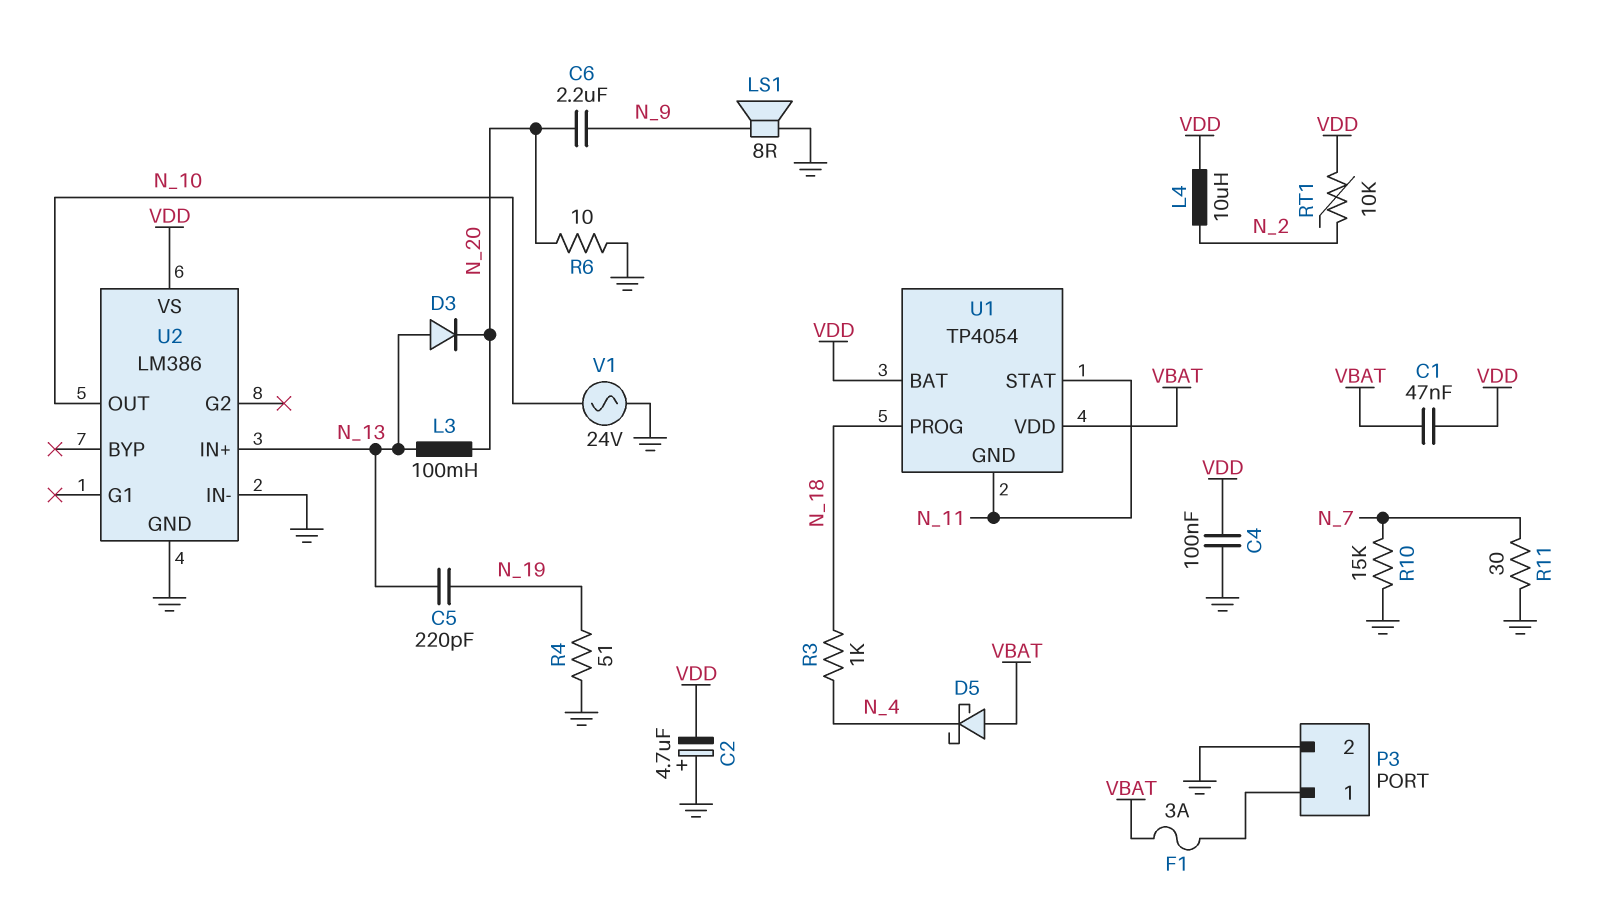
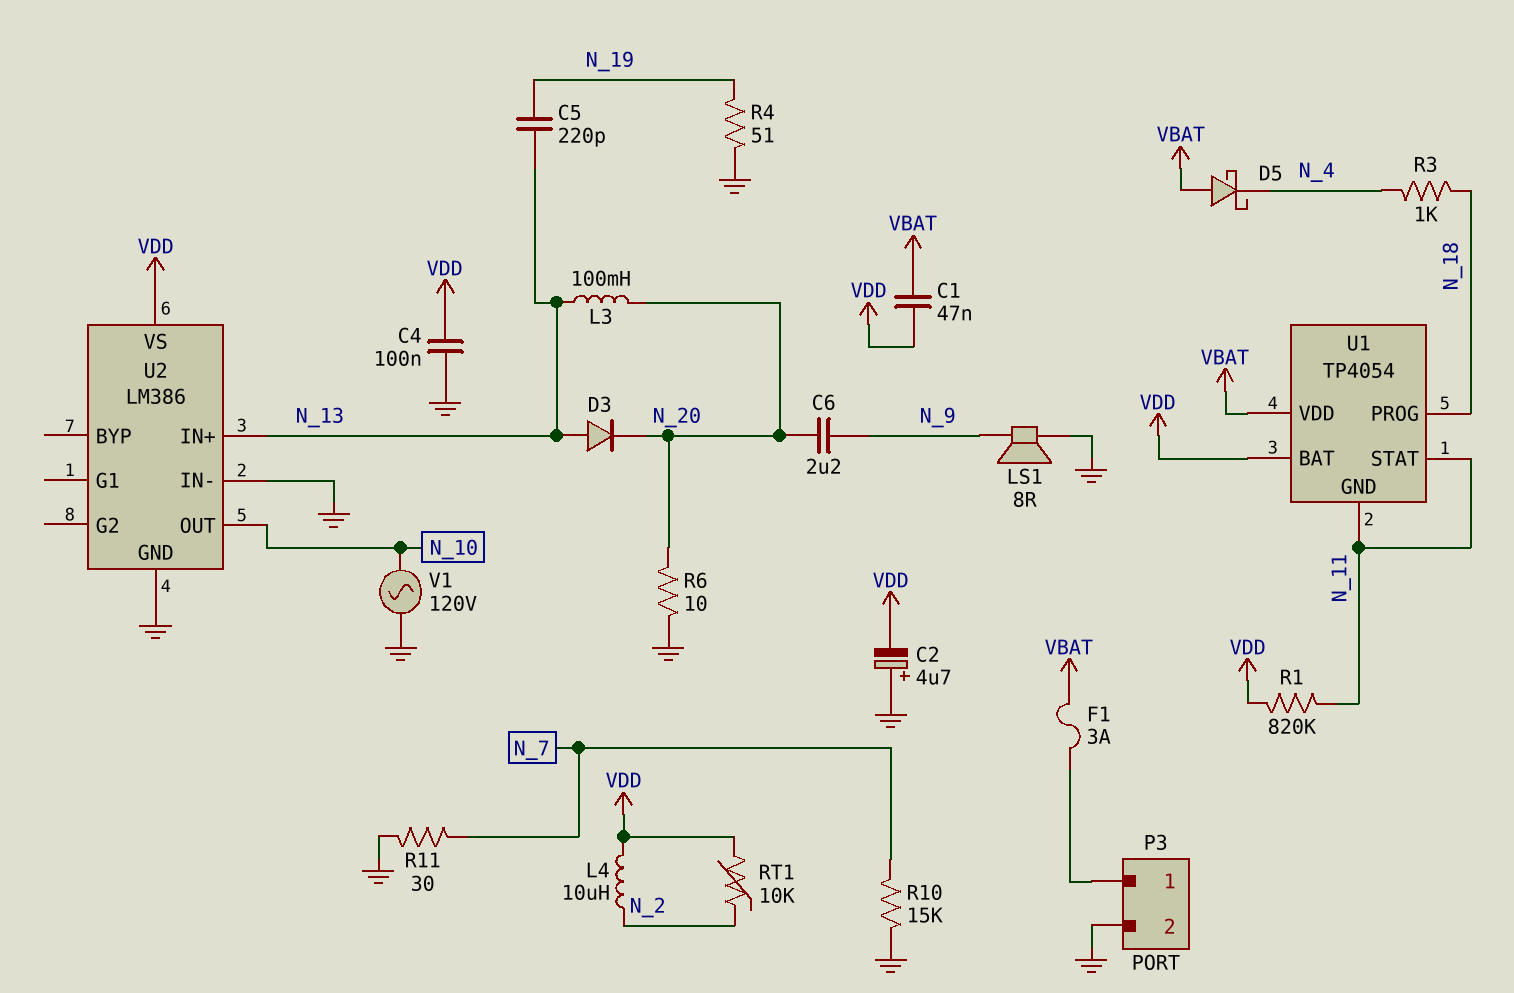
R1: none -> 820k (N_11, VDD)
V1: AC 24V (GND, N_10) -> AC 120V (GND, N_10)

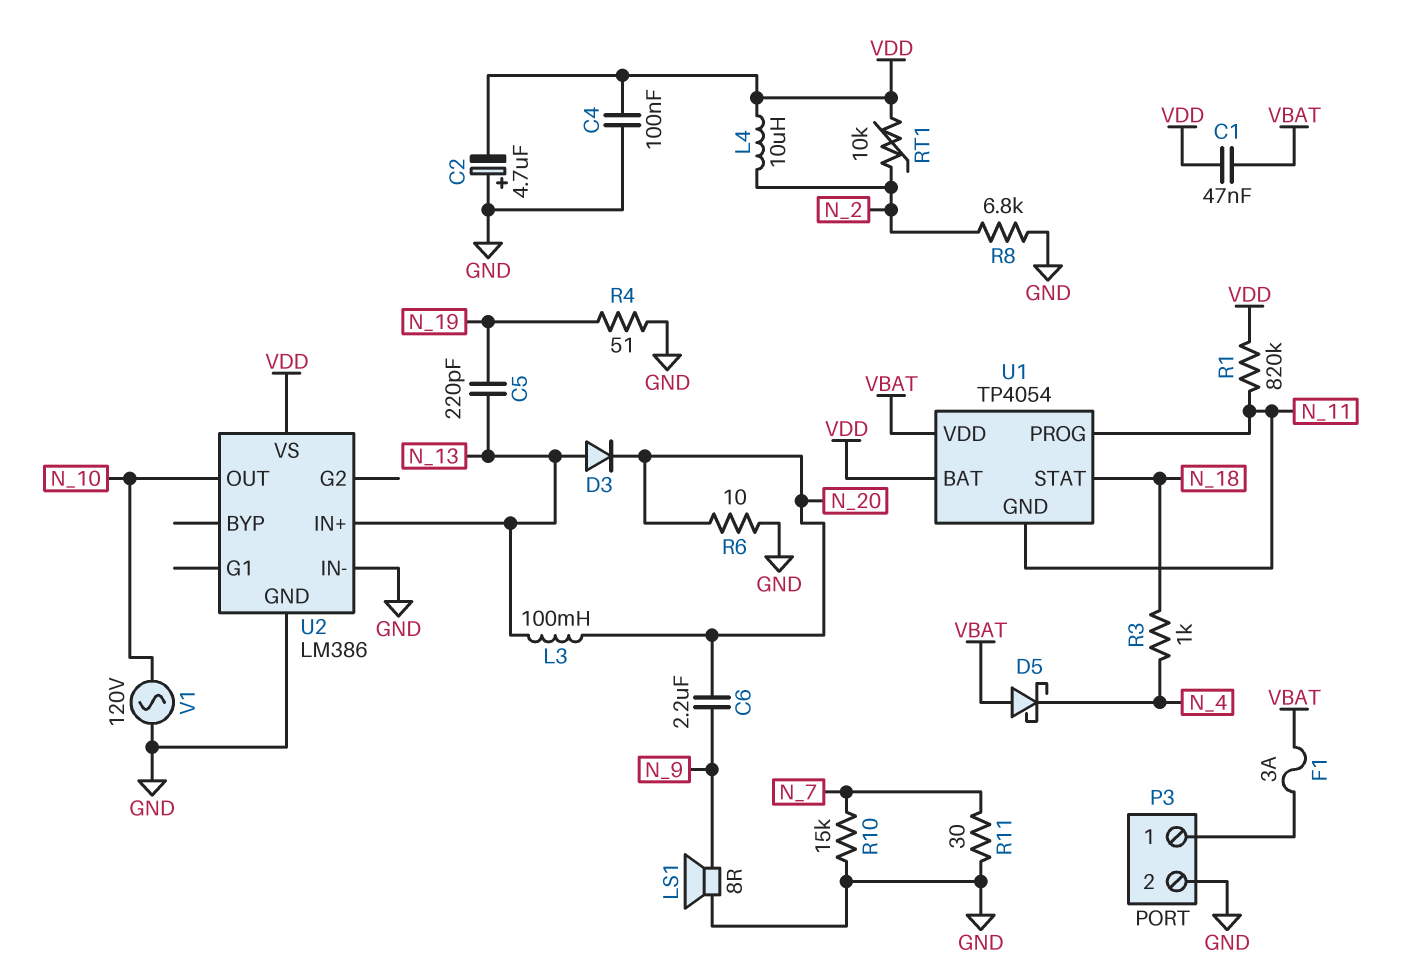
R8: none -> 6.8k (GND, N_2)
U1 pin PROG: N_18 -> N_11
U1 pin STAT: N_11 -> N_18

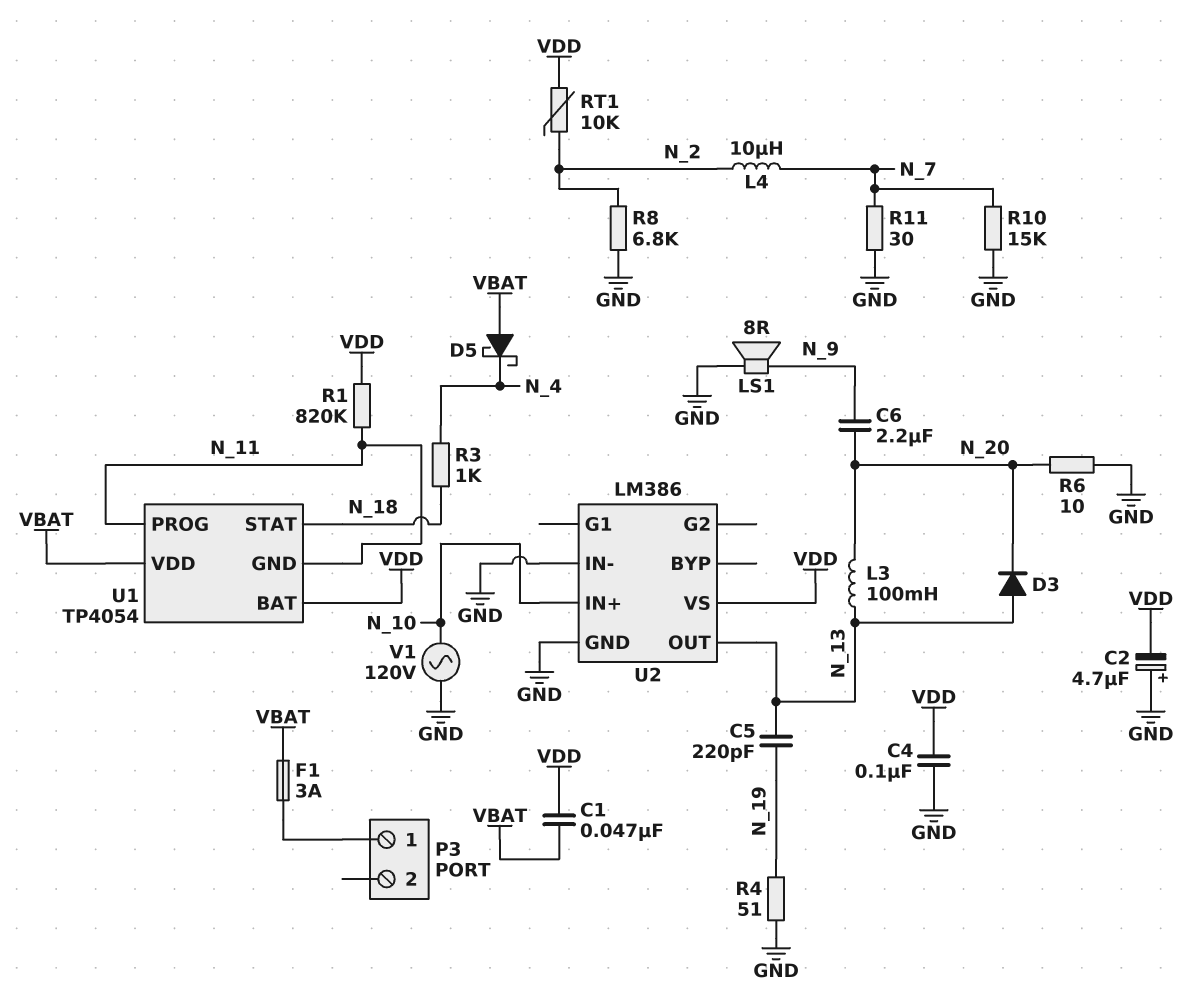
L4: 10uH (N_2, VDD) -> 10uH (N_2, N_7)
P3 pin 2: GND -> none
U2 pin IN+: N_13 -> N_10
U2 pin OUT: N_10 -> N_13

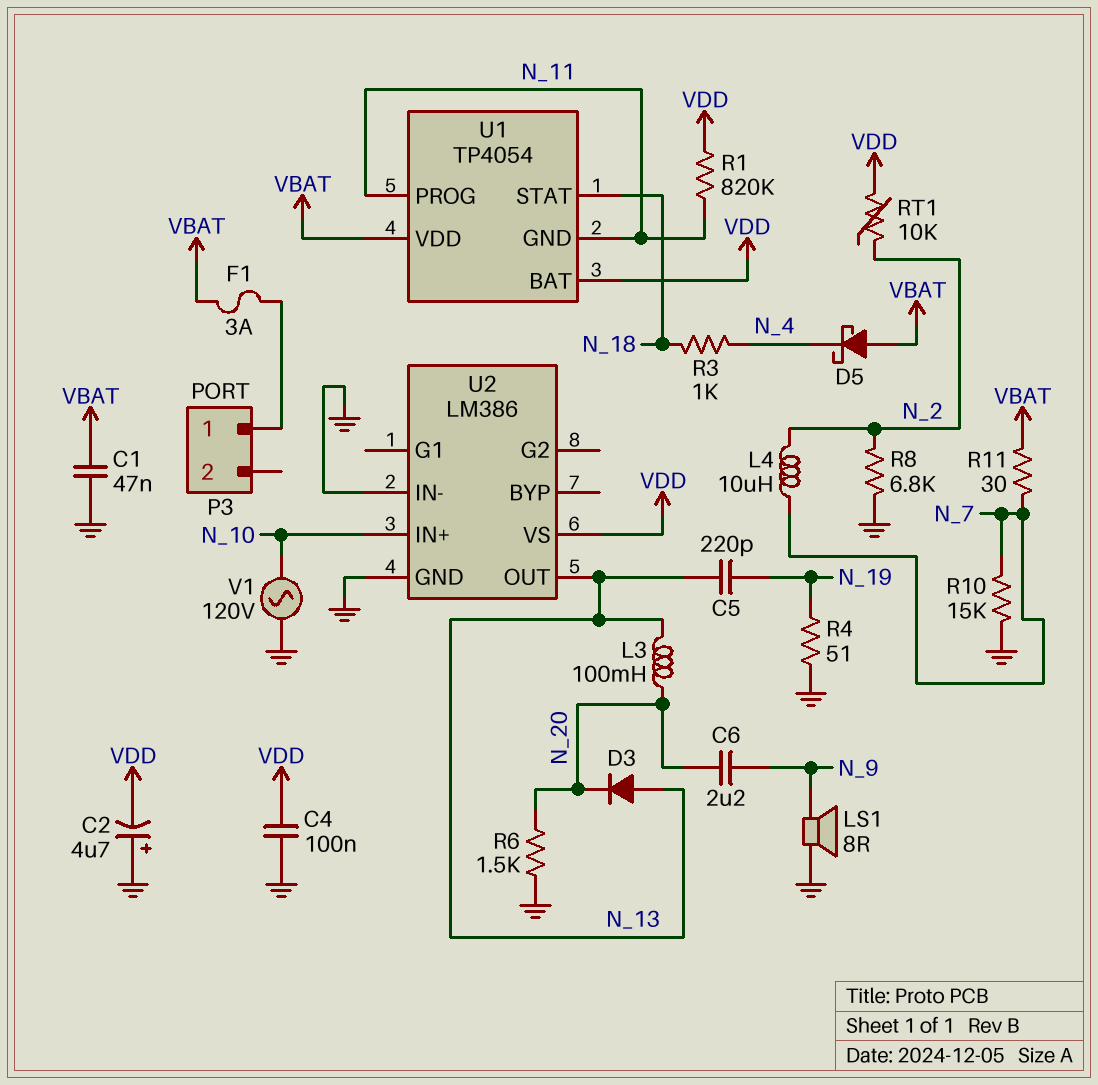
C1: 47nF (VBAT, VDD) -> 47nF (GND, VBAT)
R6: 10 (GND, N_20) -> 1.5k (GND, N_20)
R11: 30 (GND, N_7) -> 30 (N_7, VBAT)

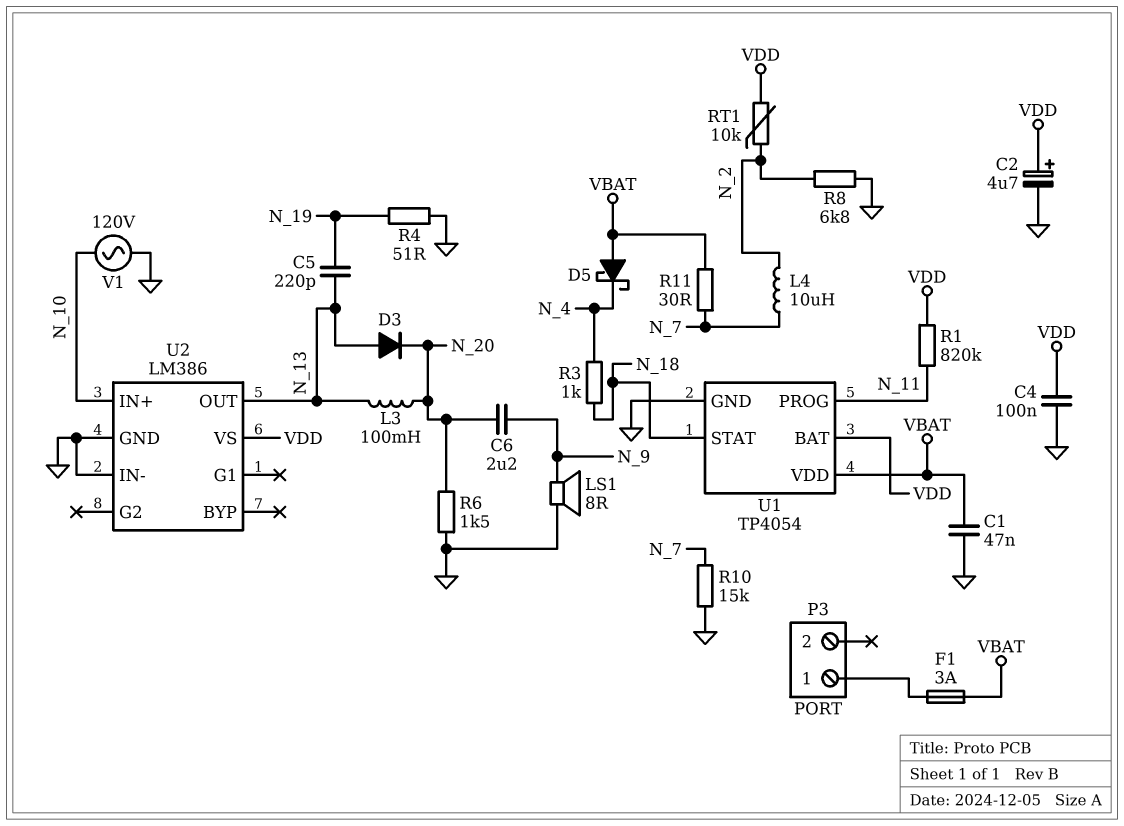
C2: 4.7uF (plus GND, minus VDD) -> 4.7uF (plus VDD, minus GND)
U1 pin GND: N_11 -> GND

